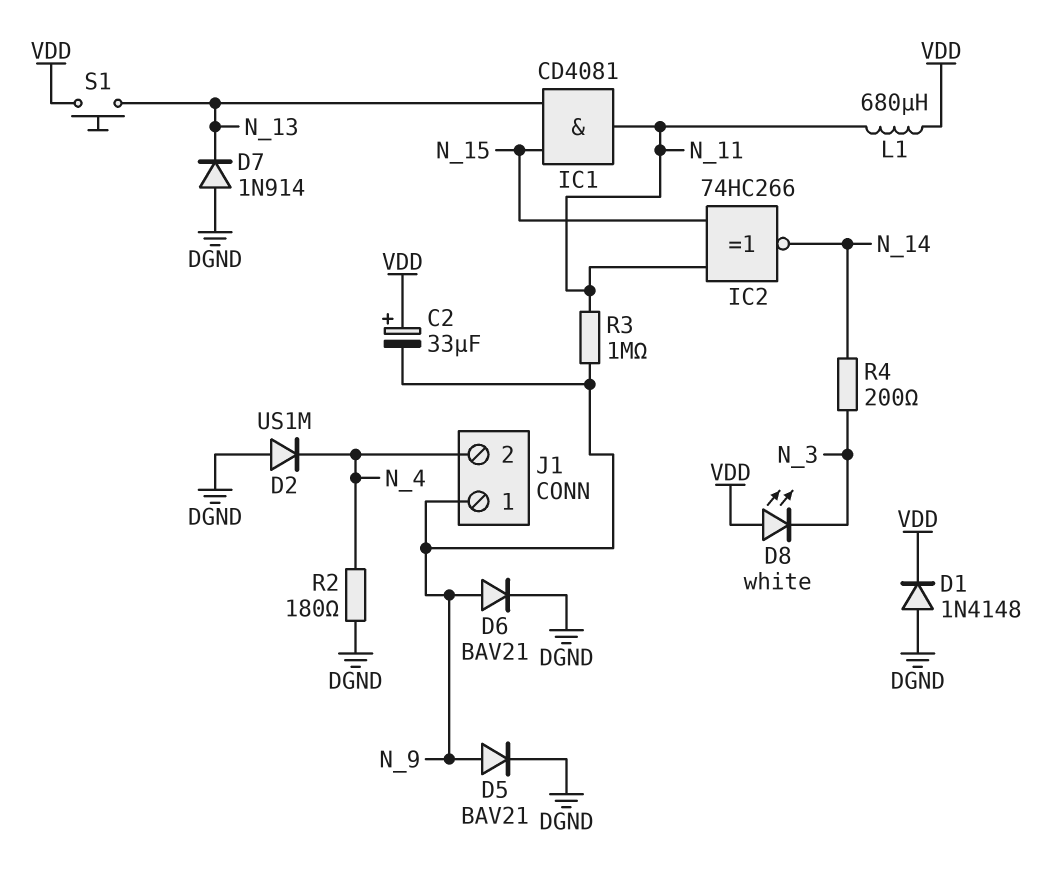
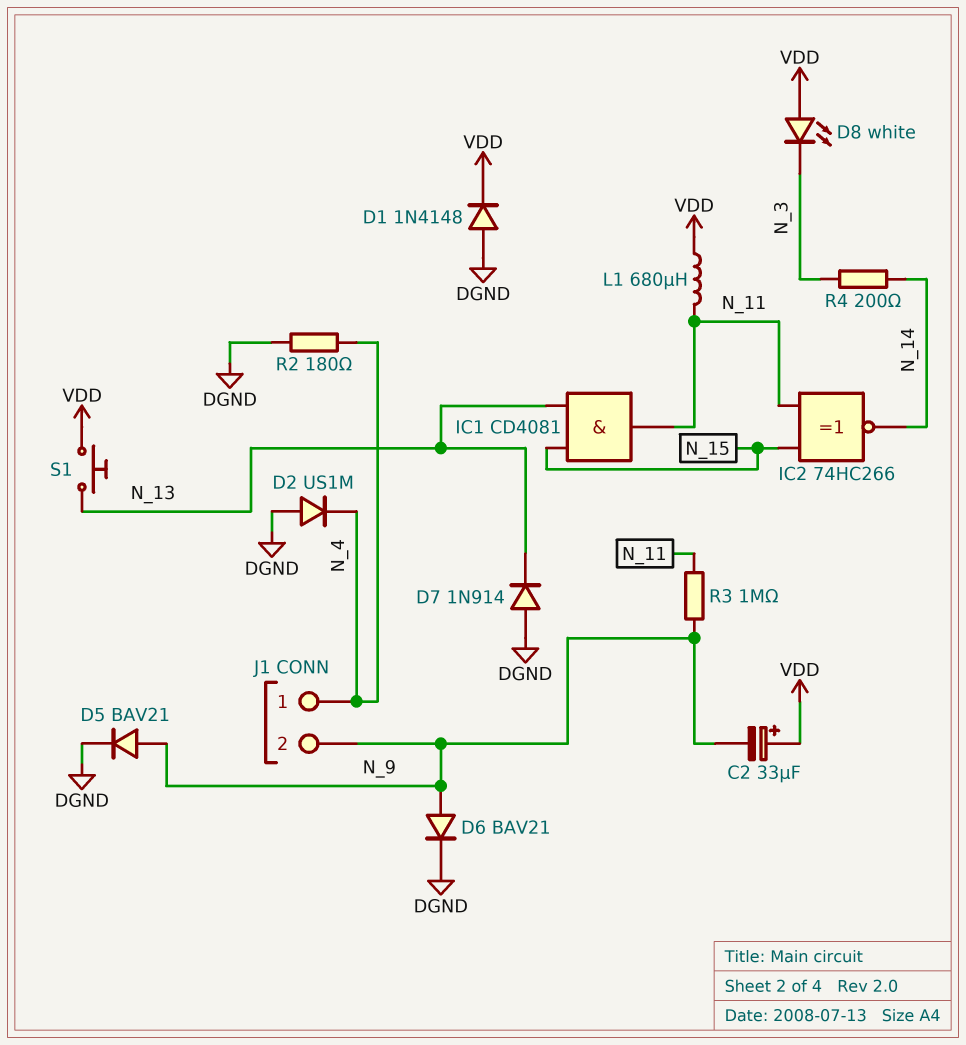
J1 pin 1: N_9 -> N_4
J1 pin 2: N_4 -> N_9

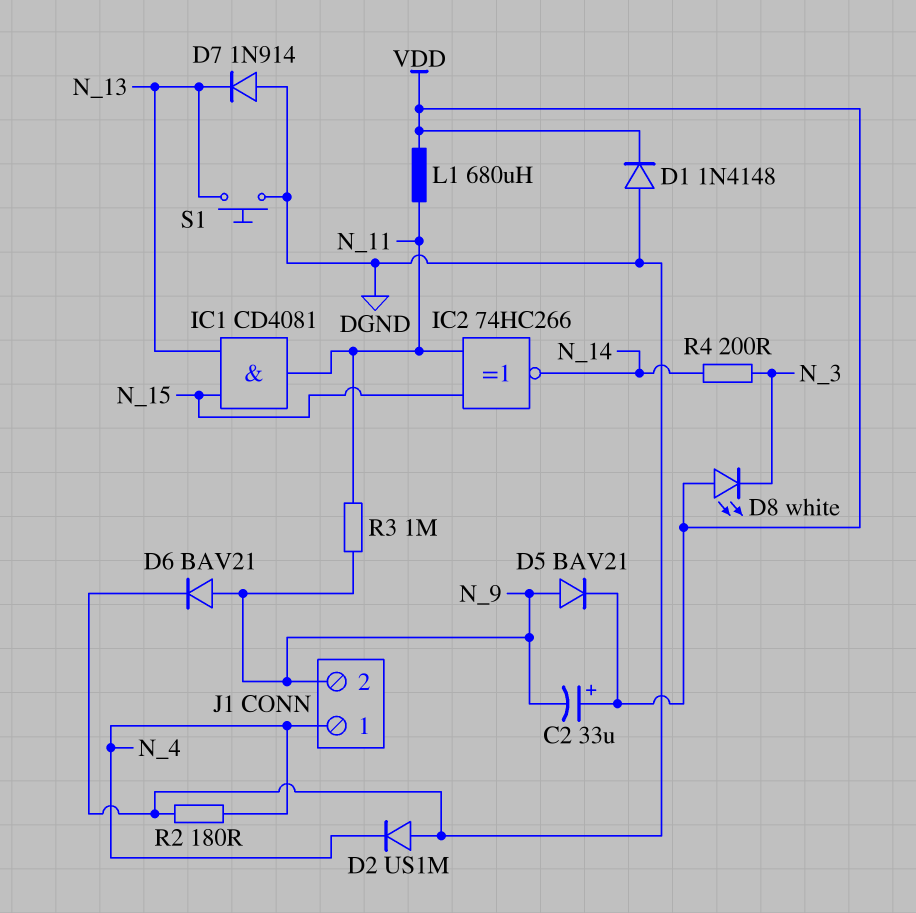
D5: diode BAV21 (A N_9, K DGND) -> diode BAV21 (A N_9, K VDD)
S1: button (N_13, VDD) -> button (DGND, N_13)

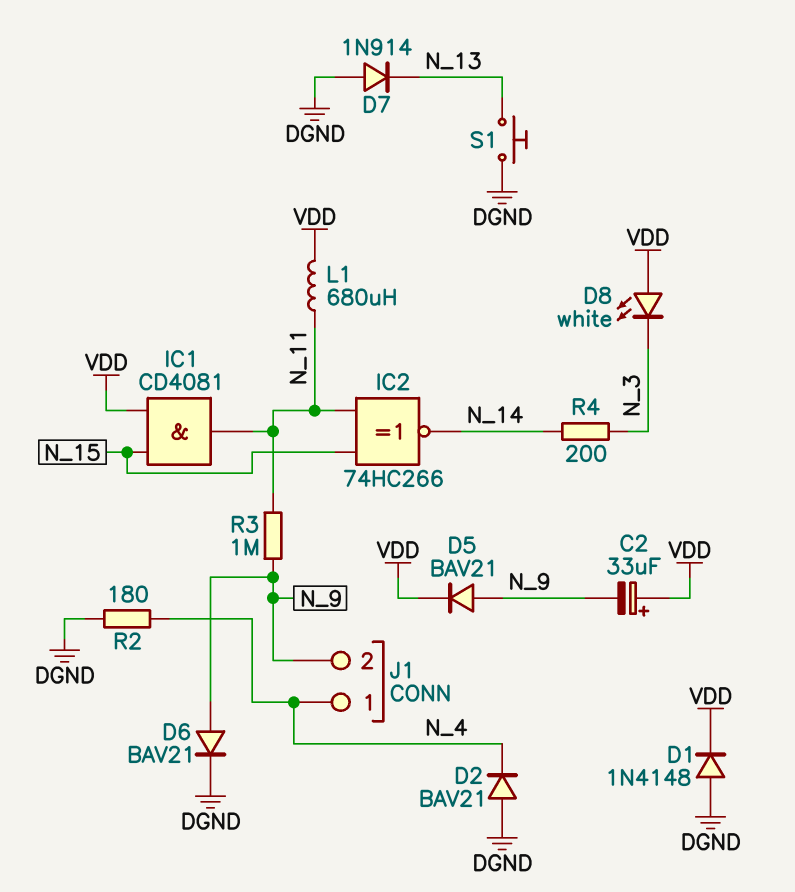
D2: diode US1M (A DGND, K N_4) -> diode BAV21 (A DGND, K N_4)
IC1: AND CD4081 (in N_13, in N_15, out N_11) -> AND CD4081 (in N_15, in VDD, out N_11)

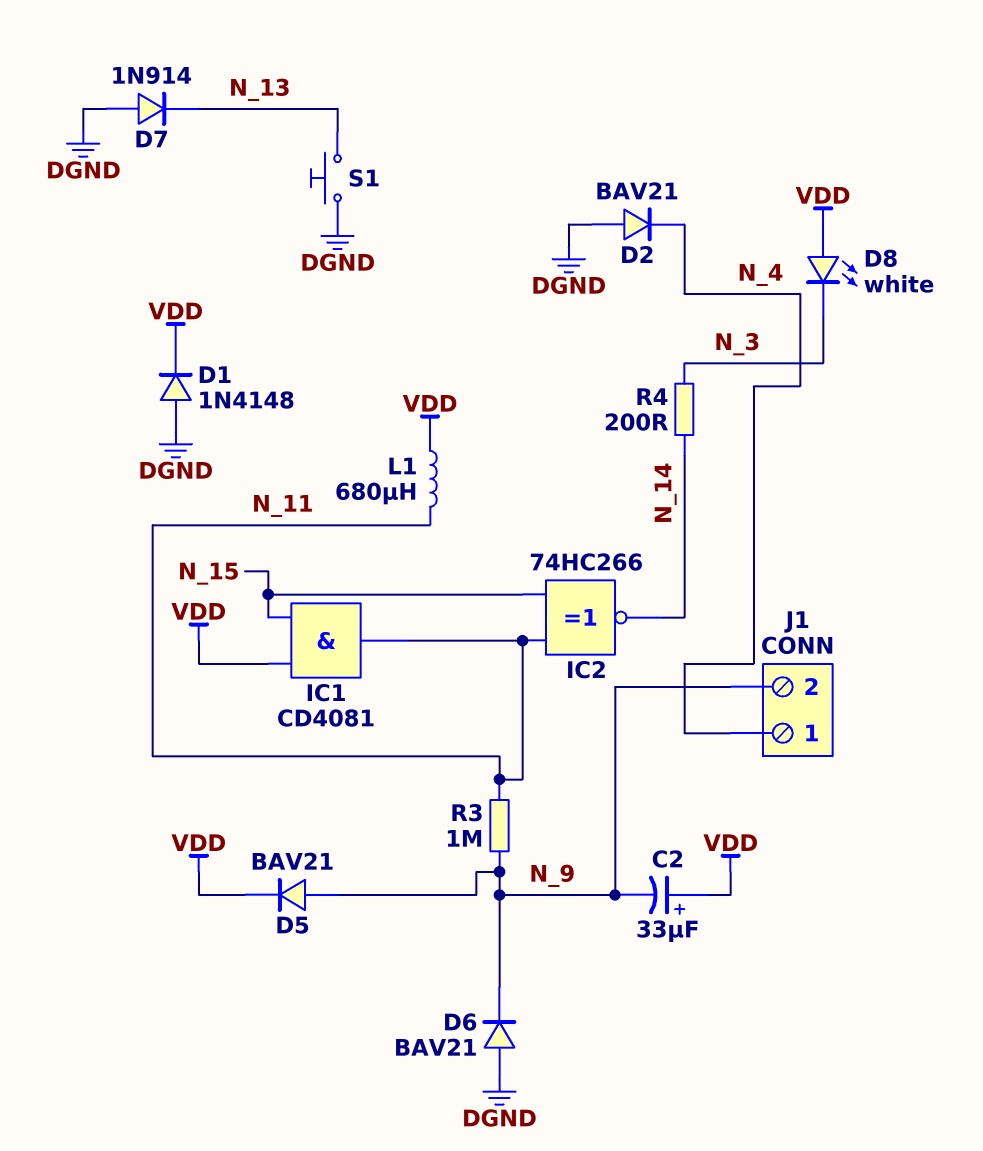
D6: diode BAV21 (A N_9, K DGND) -> diode BAV21 (A DGND, K N_9)
R2: 180 (DGND, N_4) -> none

